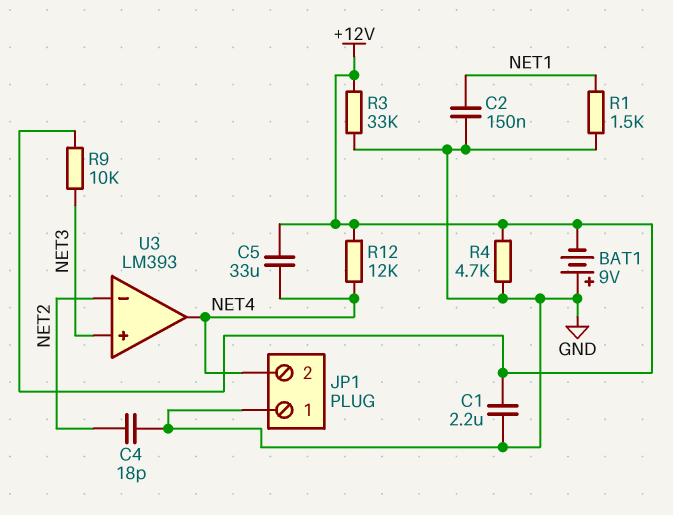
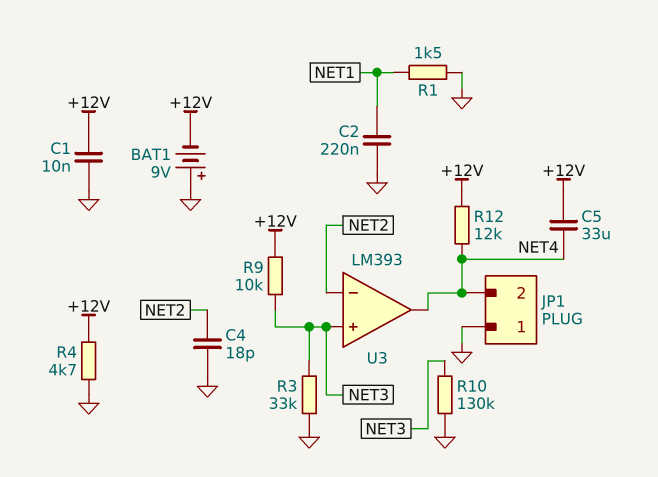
C1: 2.2uF (+12V, GND) -> 10nF (+12V, GND)
C2: 150nF (GND, NET1) -> 220nF (GND, NET1)
R3: 33k (+12V, GND) -> 33k (GND, NET3)
R10: none -> 130k (GND, NET3)

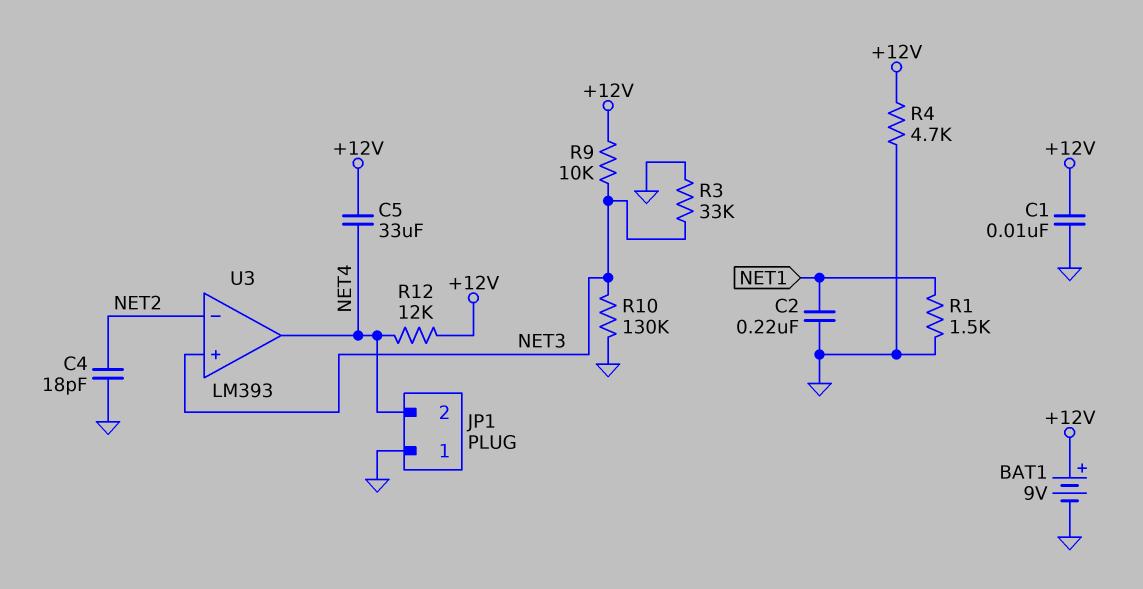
BAT1: 9V (plus GND, minus +12V) -> 9V (plus +12V, minus GND)

